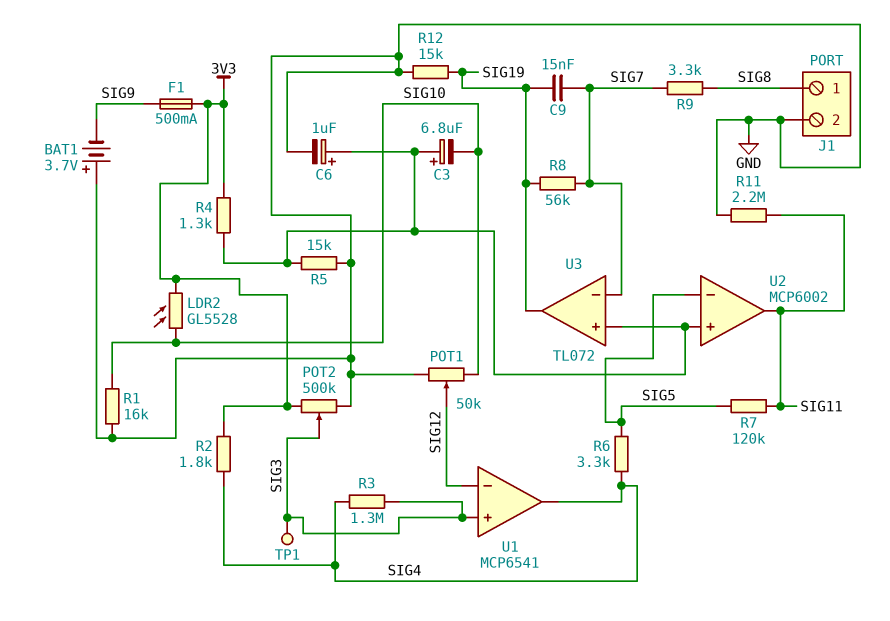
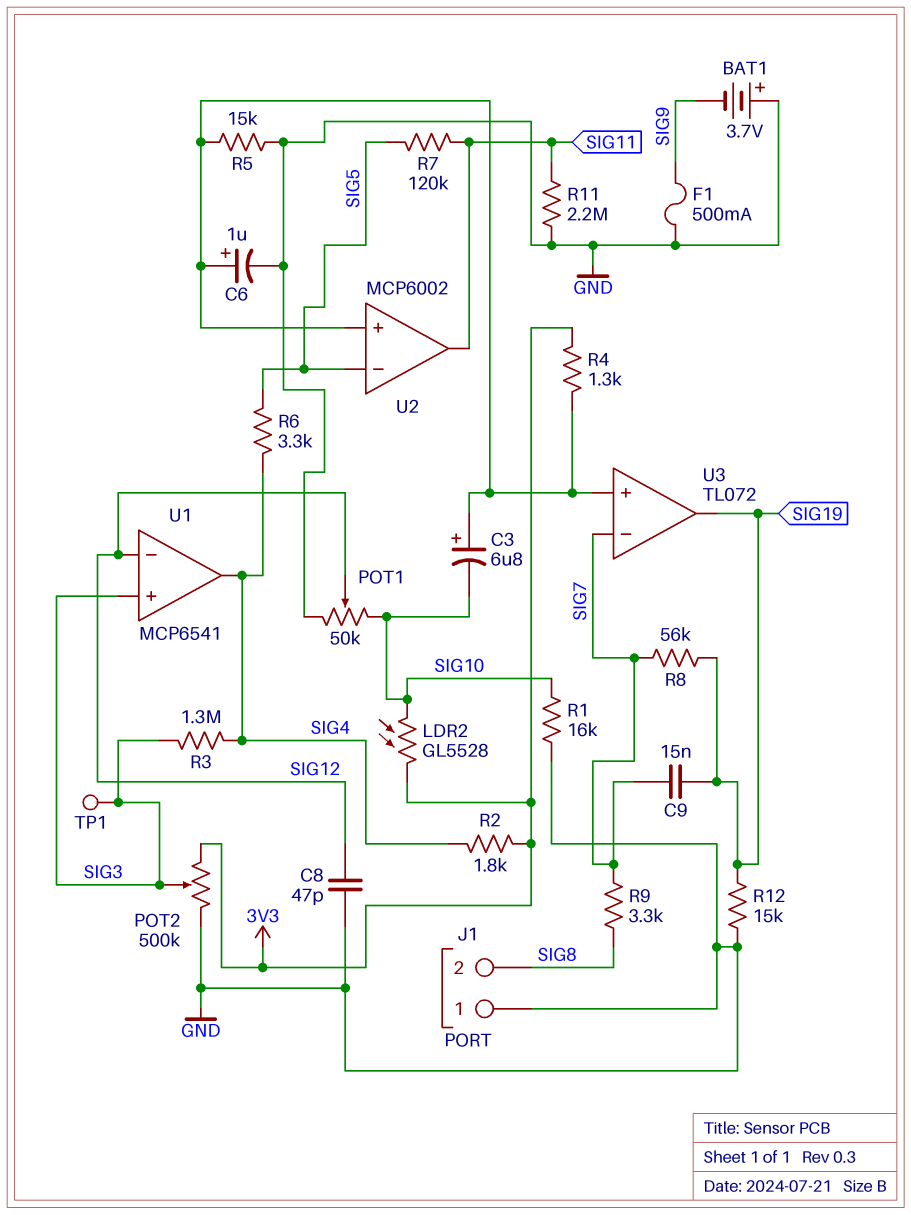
C8: none -> 47pF (GND, SIG12)
F1: 500mA (3V3, SIG9) -> 500mA (GND, SIG9)
J1 pin 1: SIG8 -> GND
J1 pin 2: GND -> SIG8

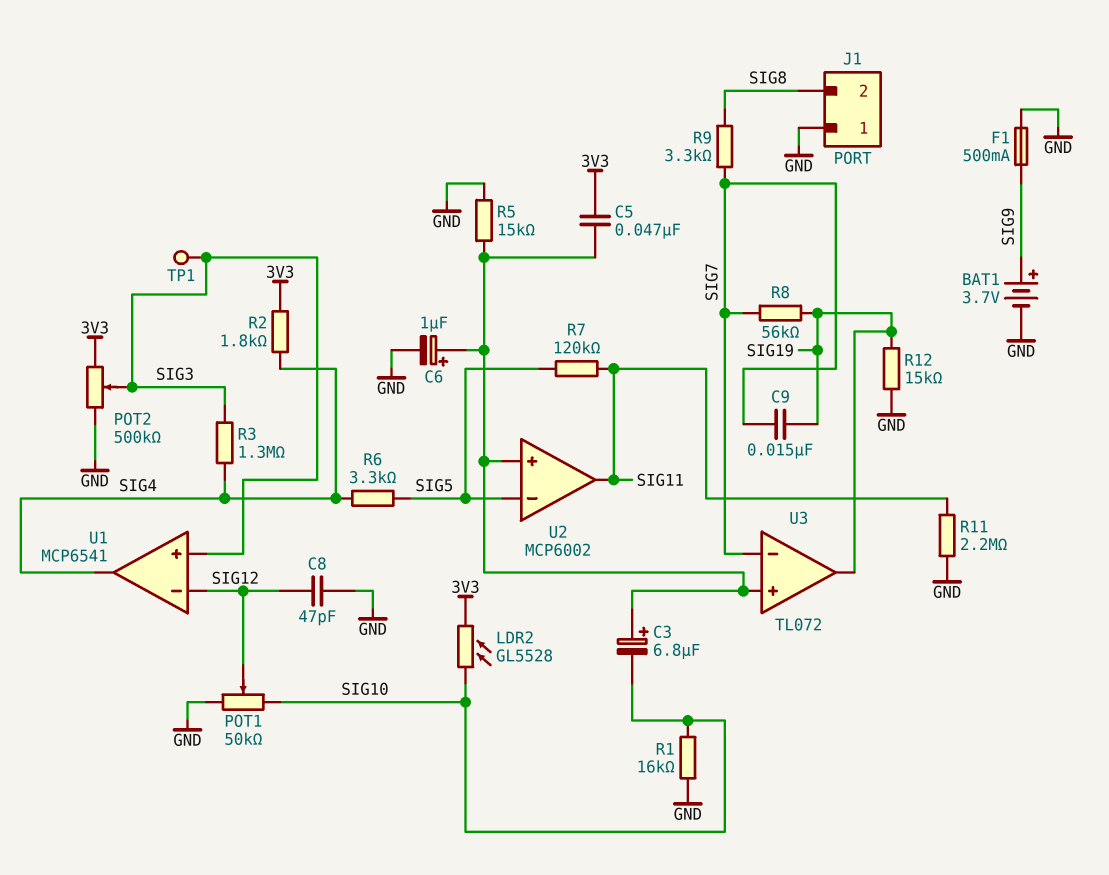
BAT1: 3.7V (plus GND, minus SIG9) -> 3.7V (plus SIG9, minus GND)
C5: none -> 47nF (3V3, U2/in+)
R4: 1.3k (3V3, U2/in+) -> none

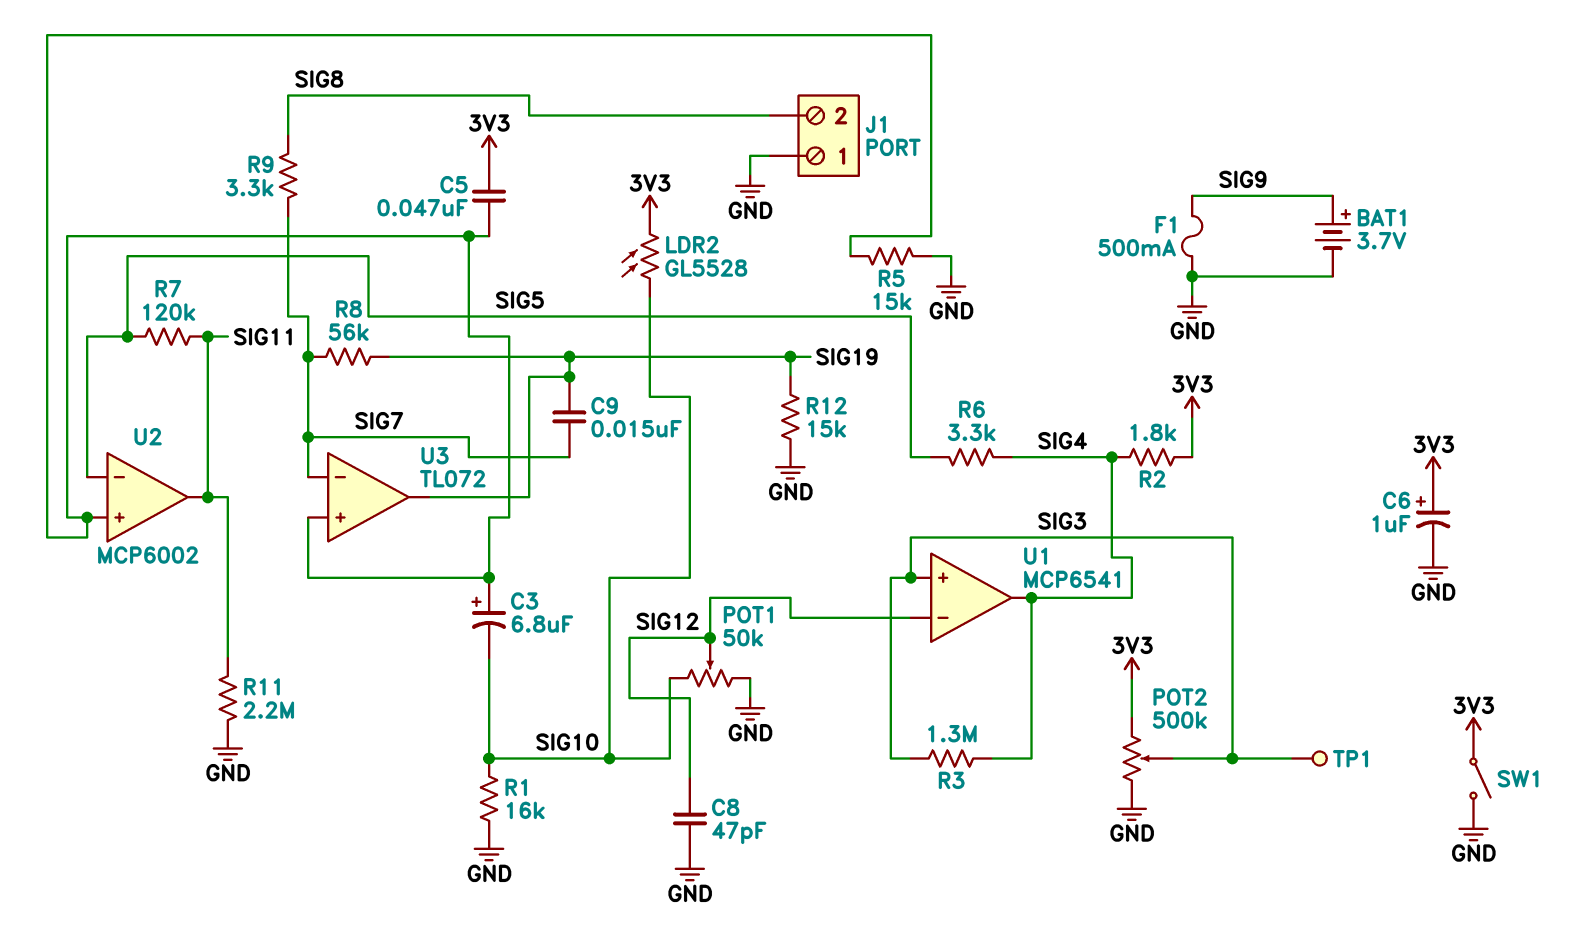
C6: 1uF (plus U2/in+, minus GND) -> 1uF (plus 3V3, minus GND)
SW1: none -> switch (3V3, GND)

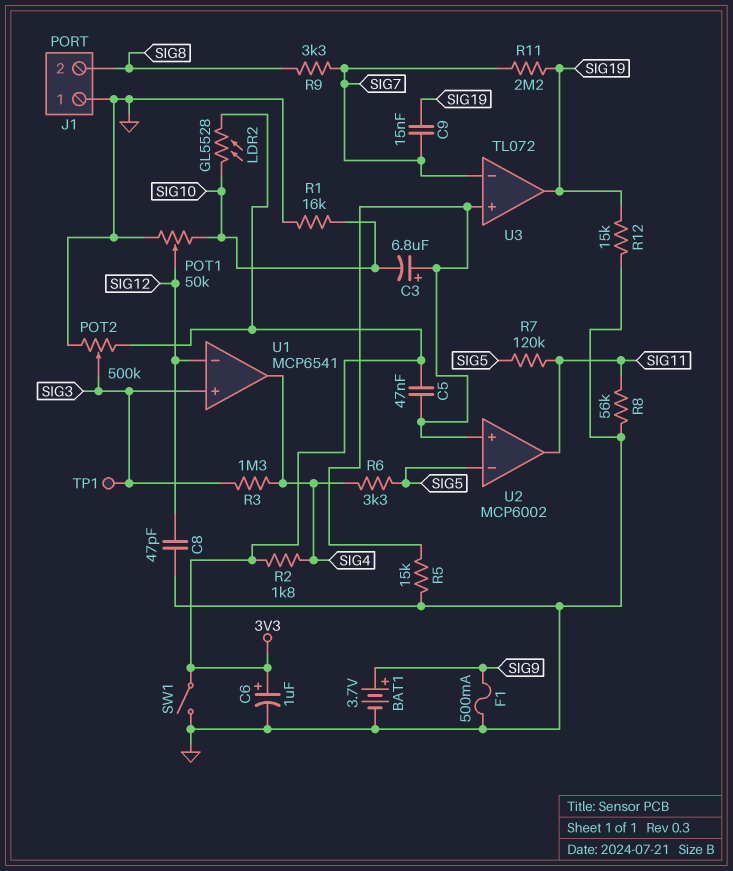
R8: 56k (SIG7, SIG19) -> 56k (GND, SIG11)
R11: 2.2M (GND, SIG11) -> 2.2M (SIG7, SIG19)

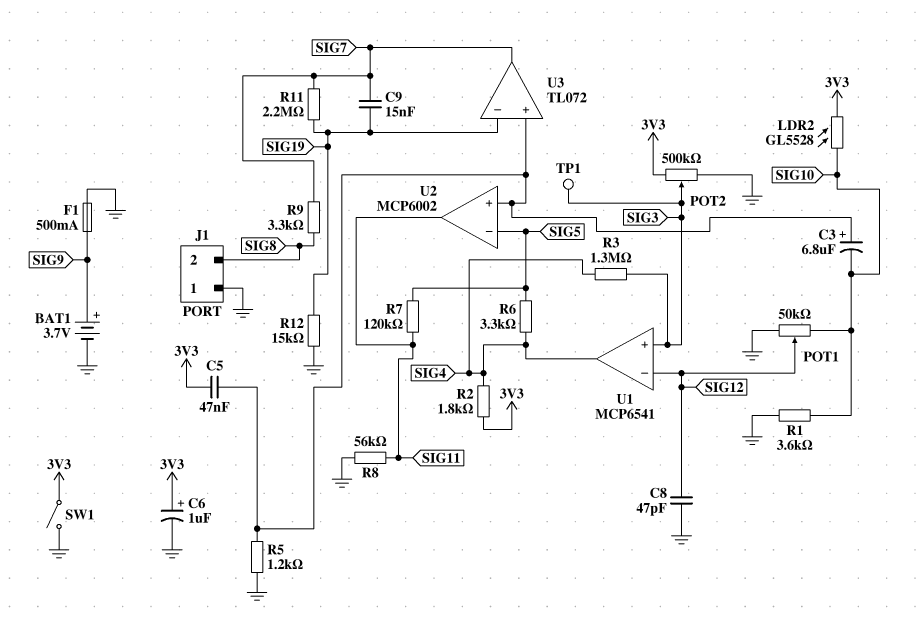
R1: 16k (GND, SIG10) -> 3.6k (GND, SIG10)
R5: 15k (GND, U2/in+) -> 1.2k (GND, U2/in+)
U3 pin in-: SIG7 -> SIG19
U3 pin out: SIG19 -> SIG7

